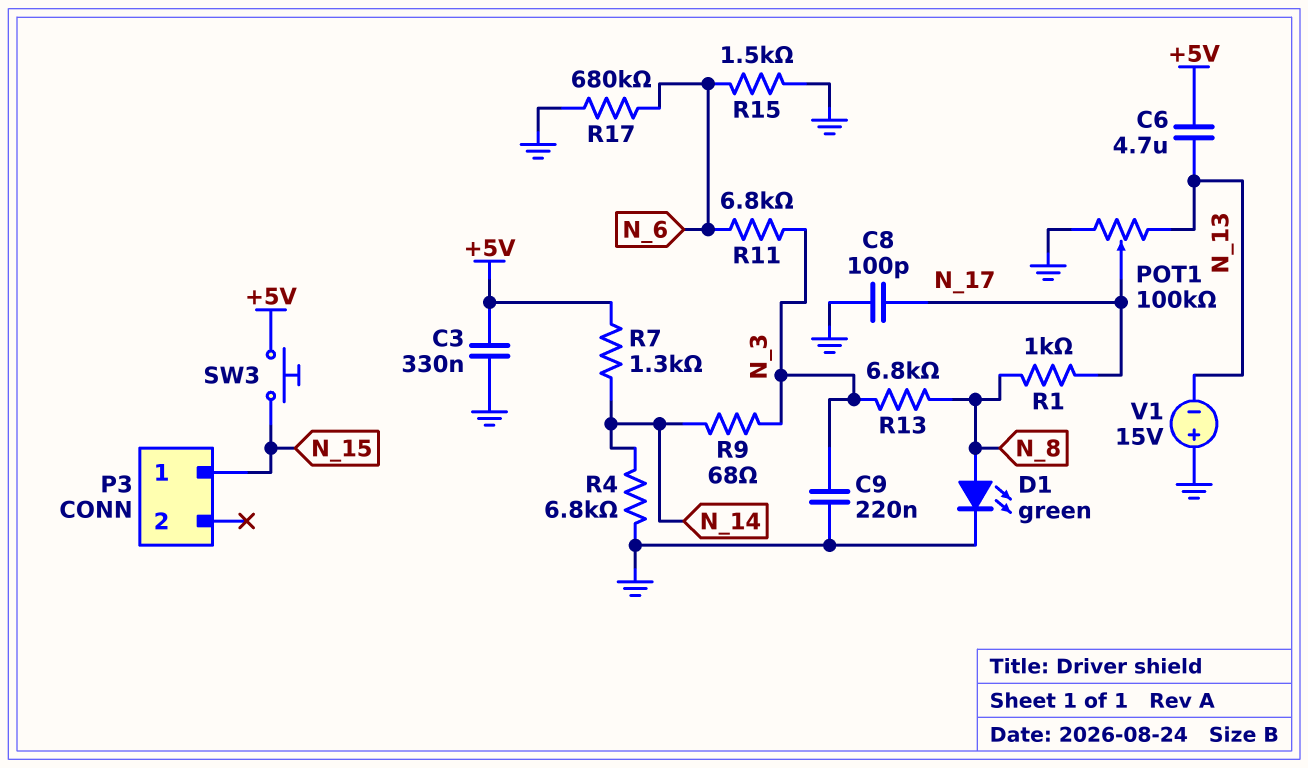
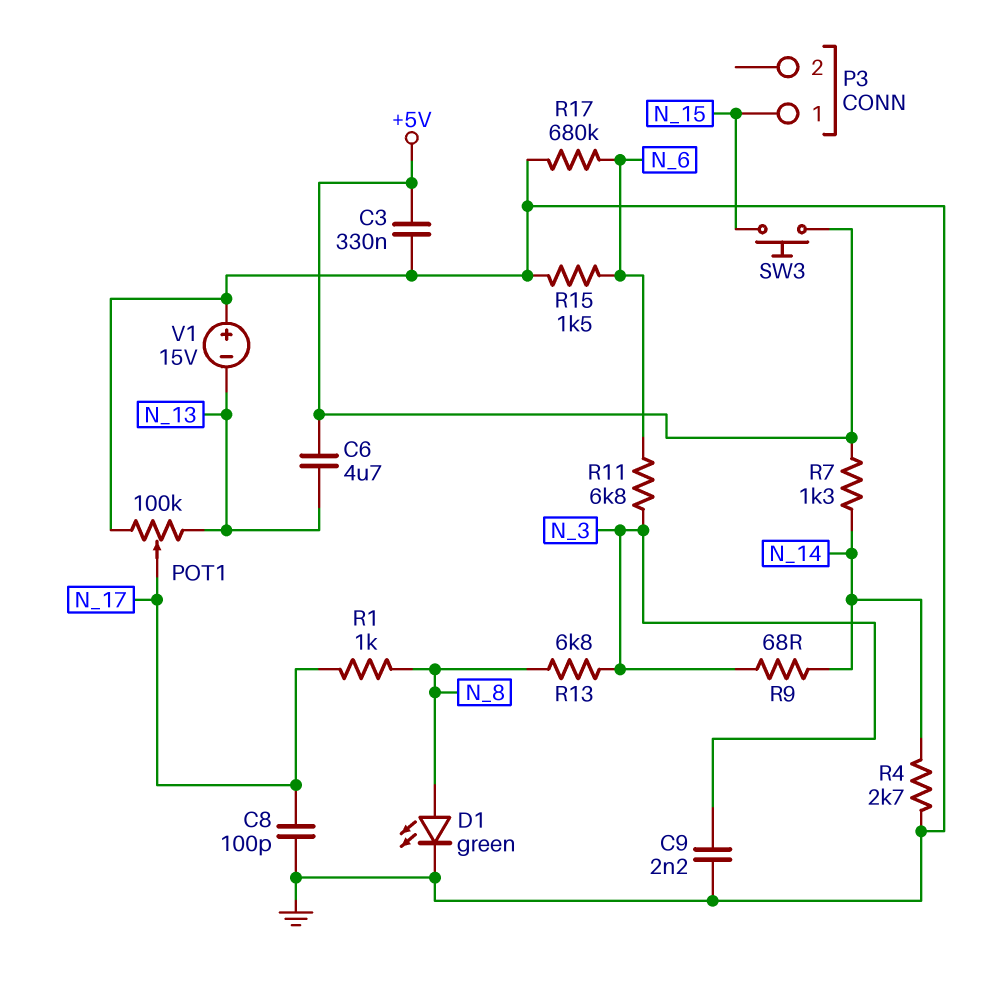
C9: 220nF (GND, N_3) -> 2.2nF (GND, N_3)
R4: 6.8k (GND, N_14) -> 2.7k (GND, N_14)

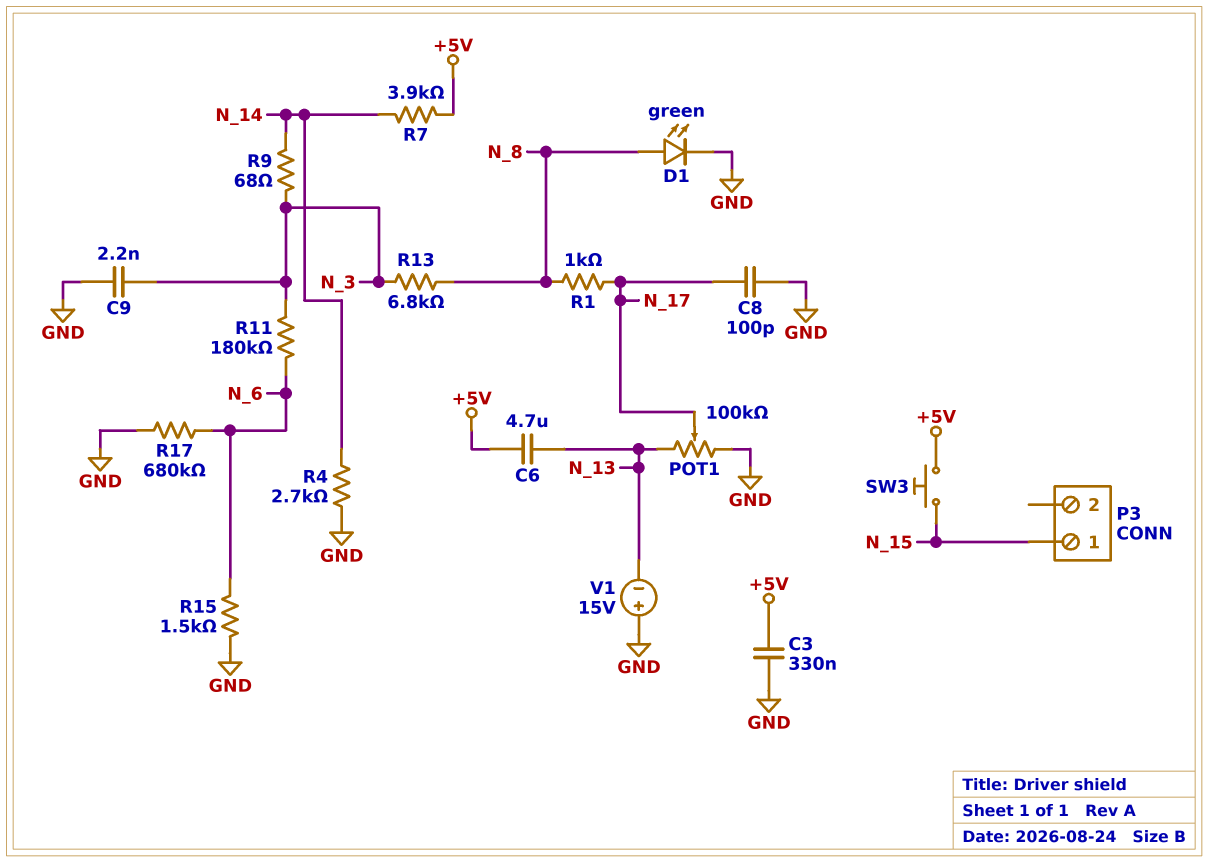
R7: 1.3k (+5V, N_14) -> 3.9k (+5V, N_14)
R11: 6.8k (N_3, N_6) -> 180k (N_3, N_6)

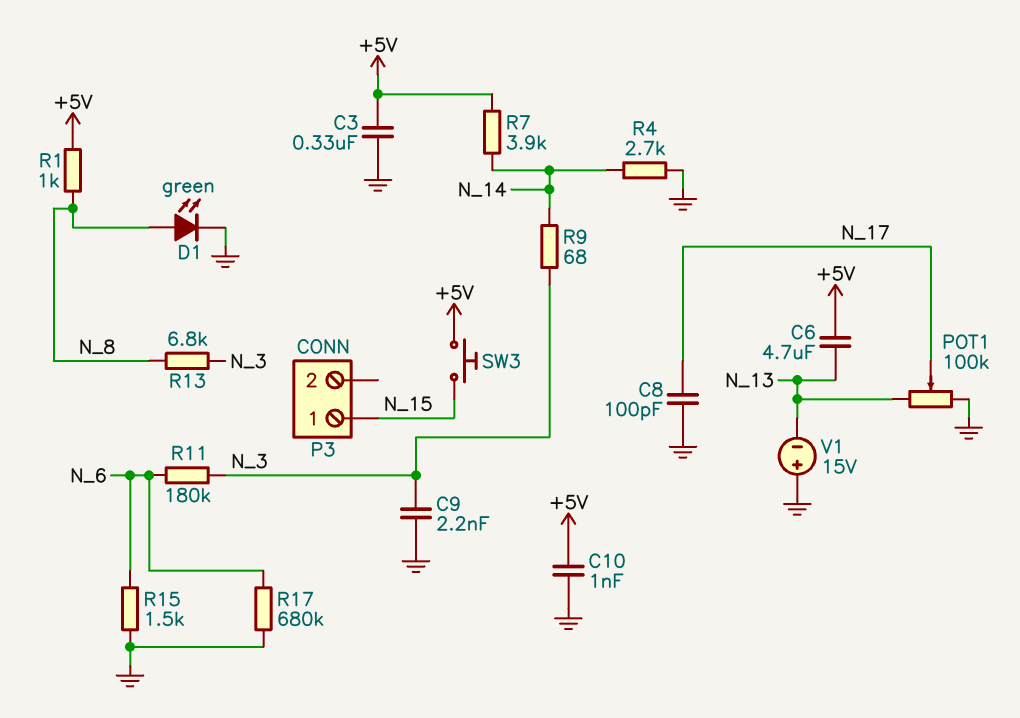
C10: none -> 1nF (+5V, GND)
R1: 1k (N_8, N_17) -> 1k (+5V, N_8)

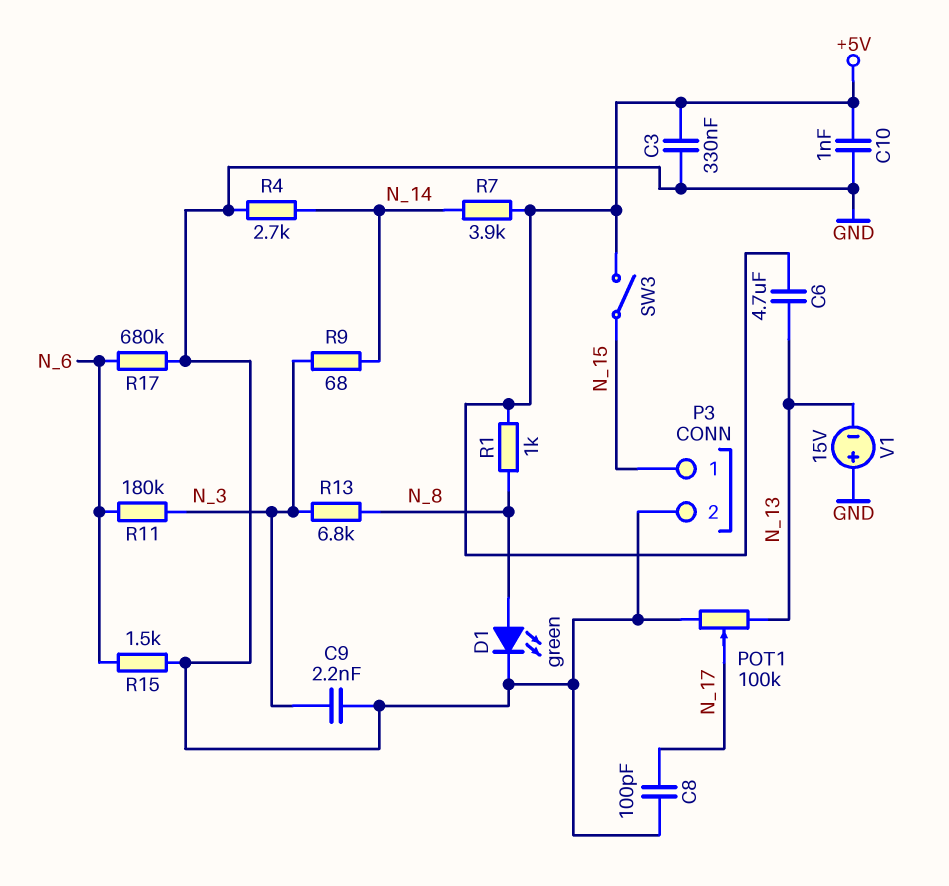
P3 pin 2: none -> GND
SW3: button (+5V, N_15) -> switch (+5V, N_15)

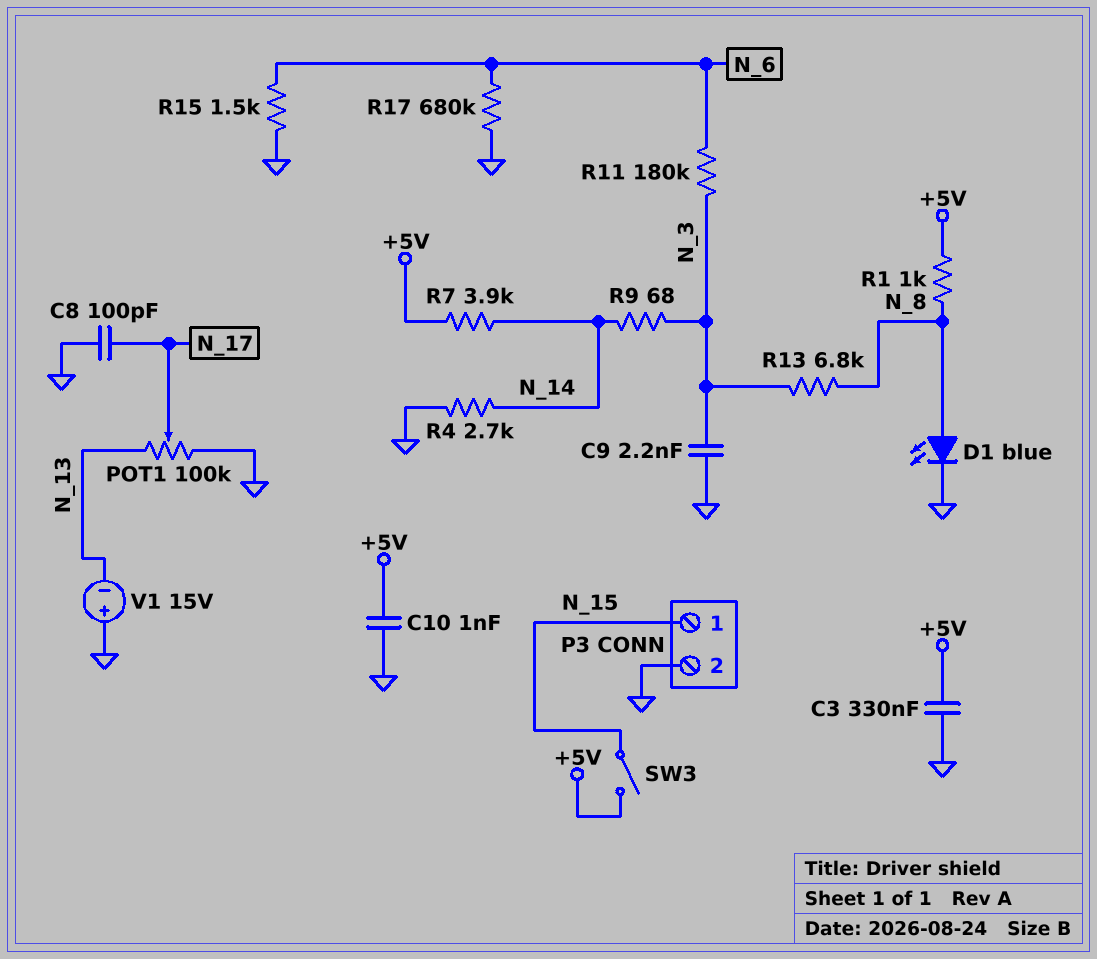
C6: 4.7uF (+5V, N_13) -> none
D1: LED green (A N_8, K GND) -> LED blue (A N_8, K GND)

